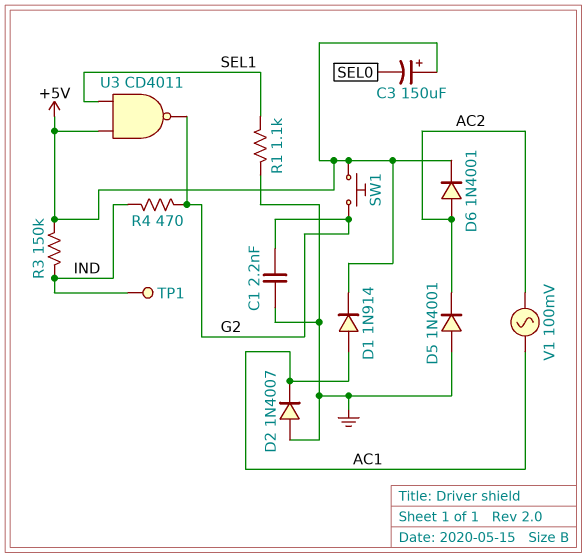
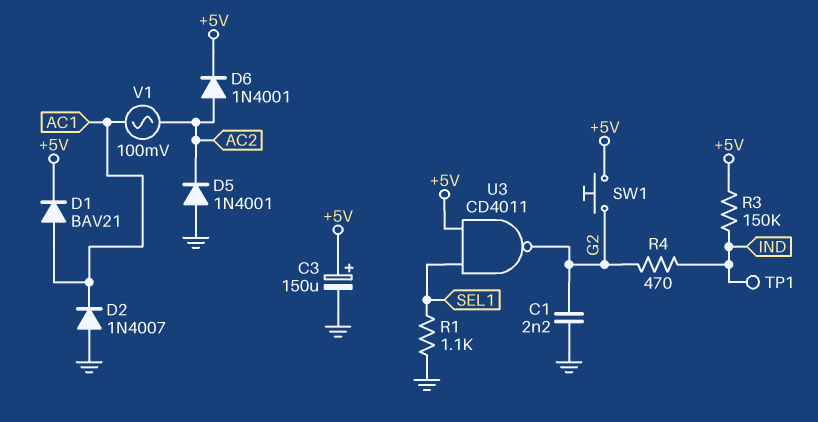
C3: 150uF (plus +5V, minus SEL0) -> 150uF (plus +5V, minus GND)
D1: diode 1N914 (A AC1, K +5V) -> diode BAV21 (A AC1, K +5V)

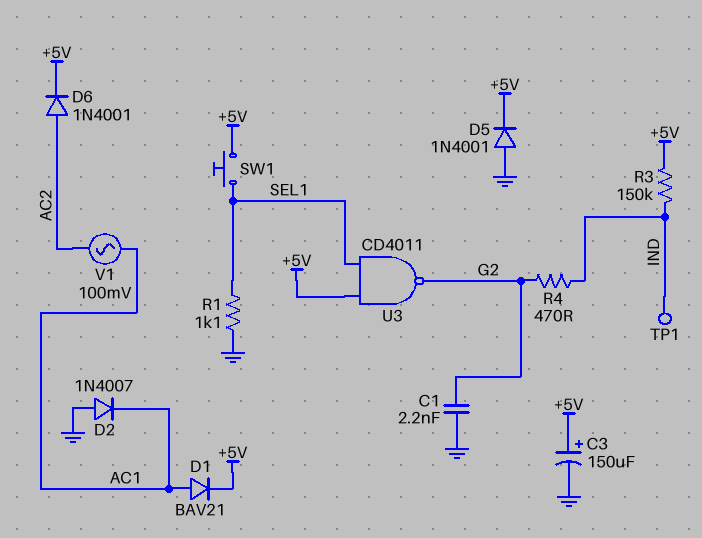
D5: diode 1N4001 (A GND, K AC2) -> diode 1N4001 (A GND, K +5V)
SW1: button (+5V, G2) -> button (+5V, SEL1)

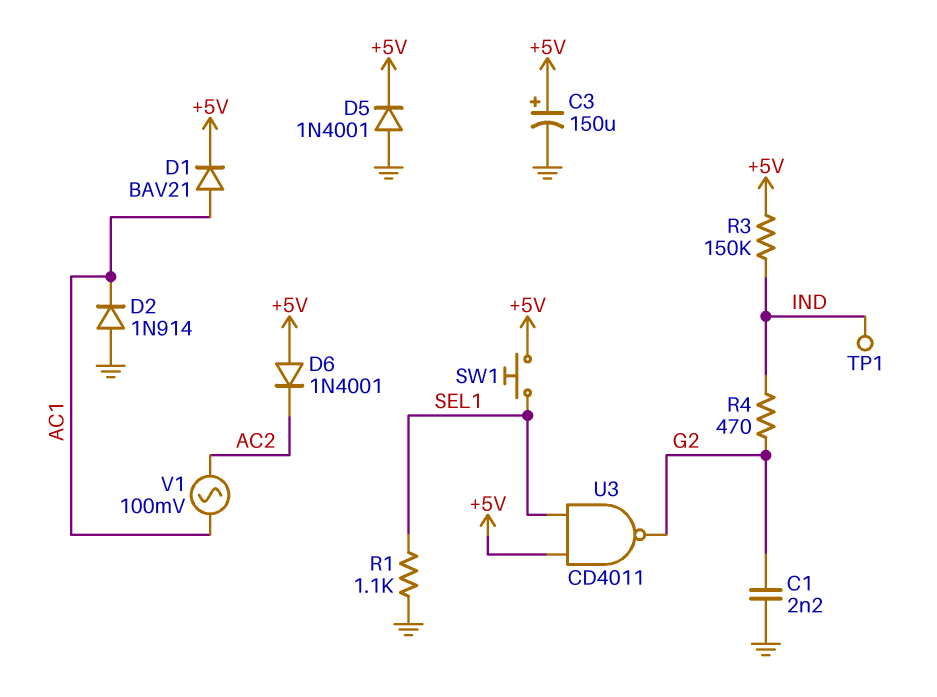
D2: diode 1N4007 (A GND, K AC1) -> diode 1N914 (A GND, K AC1)
D6: diode 1N4001 (A AC2, K +5V) -> diode 1N4001 (A +5V, K AC2)

